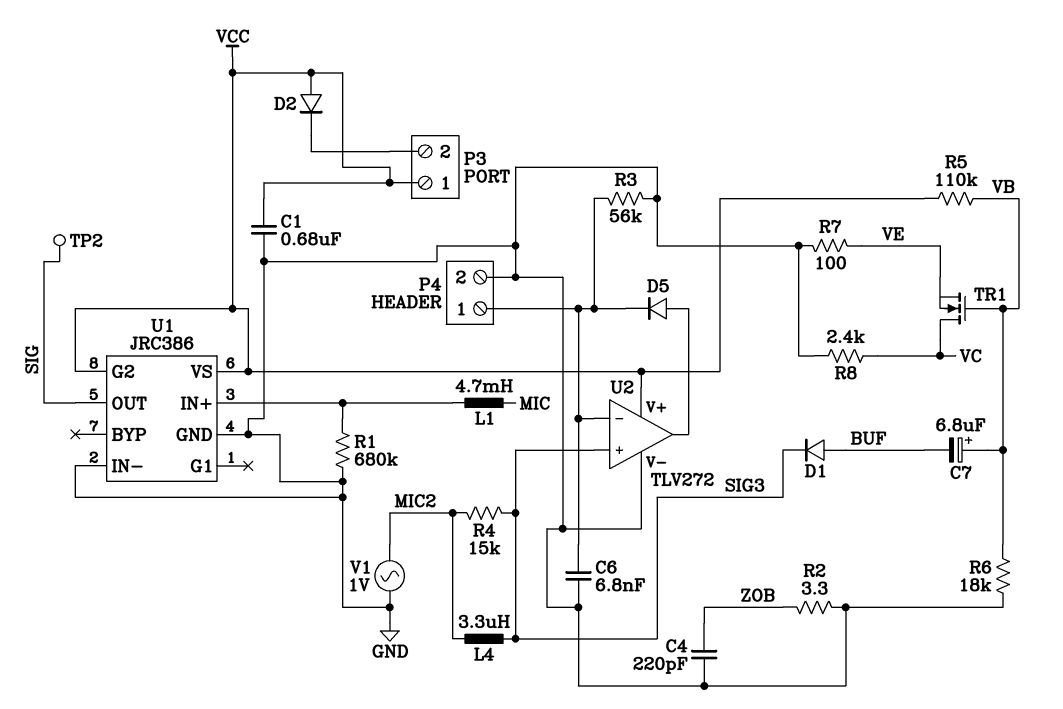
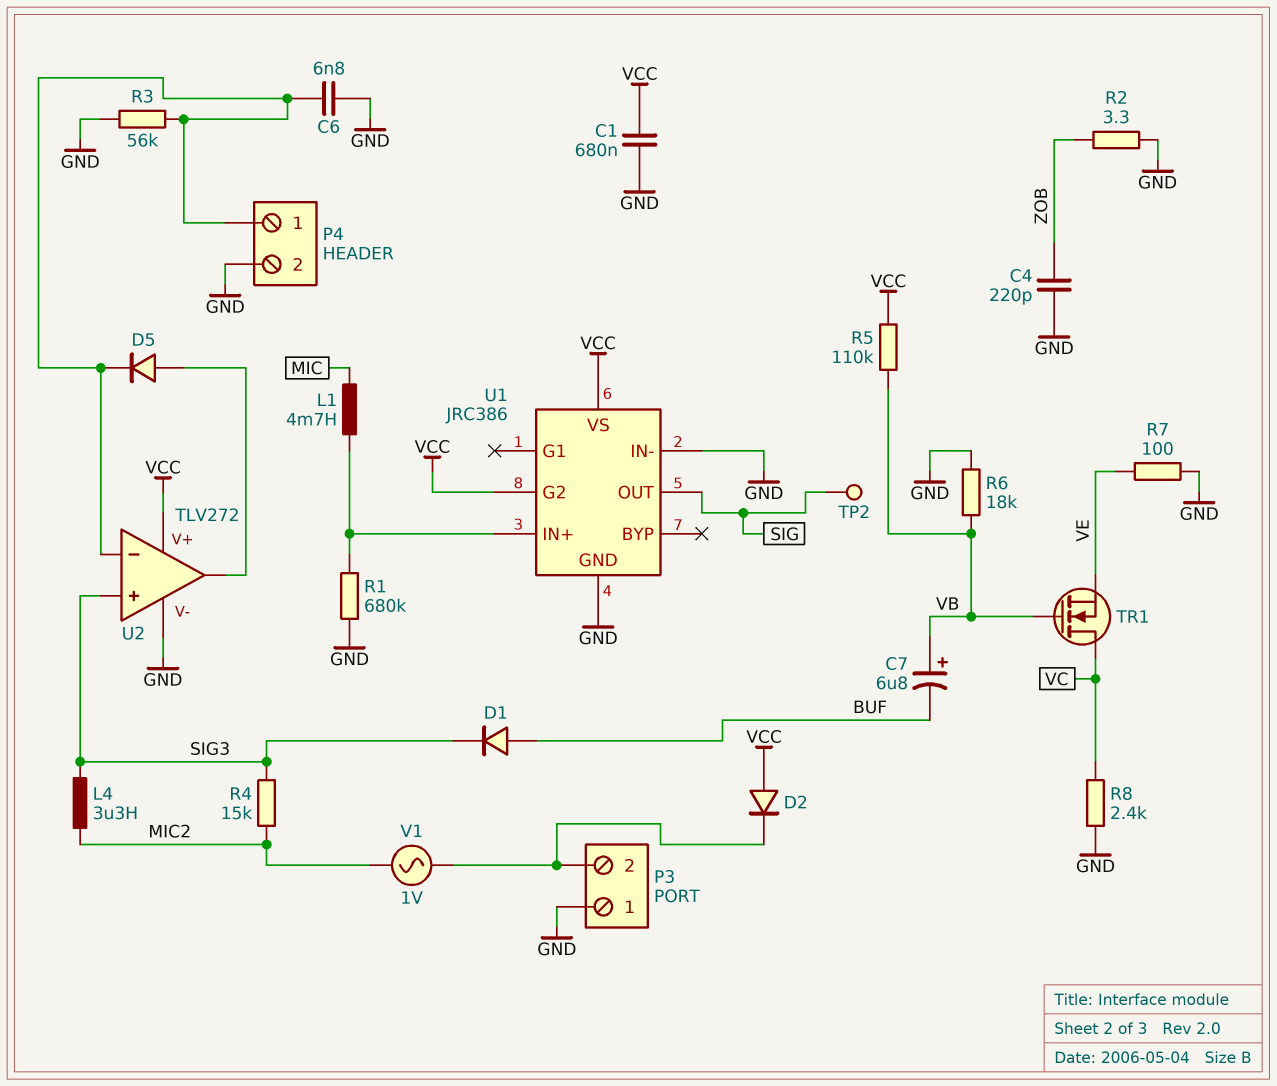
P3 pin 1: VCC -> GND
V1: AC 1V (GND, MIC2) -> AC 1V (MIC2, P3/2)

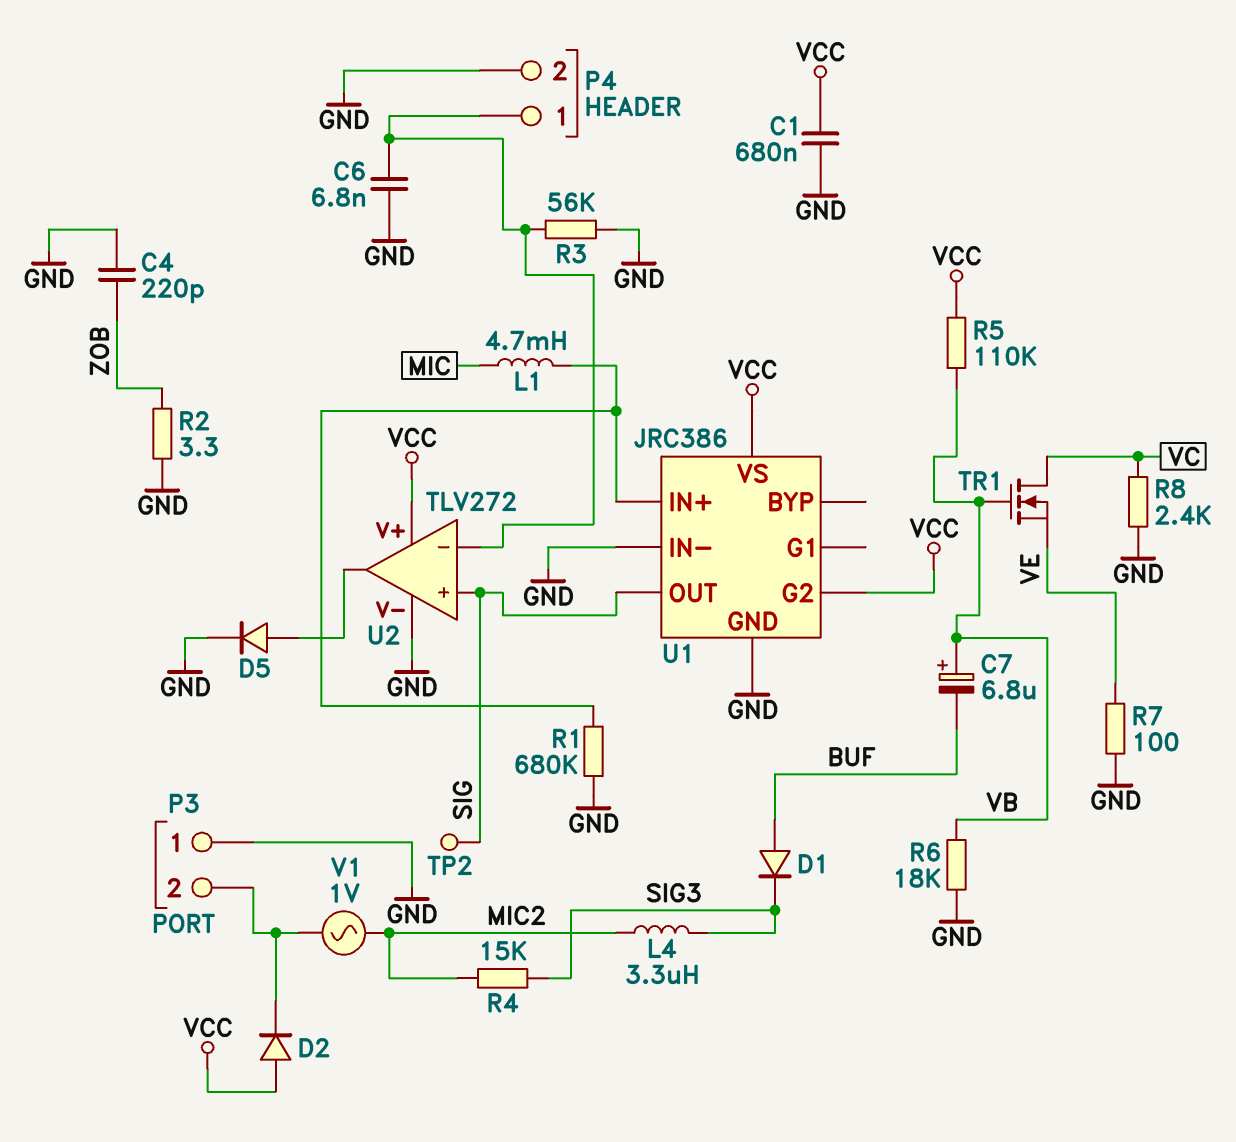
D5: diode (A U2/out, K P4/1) -> diode (A U2/out, K GND)
U2 pin in+: SIG3 -> SIG

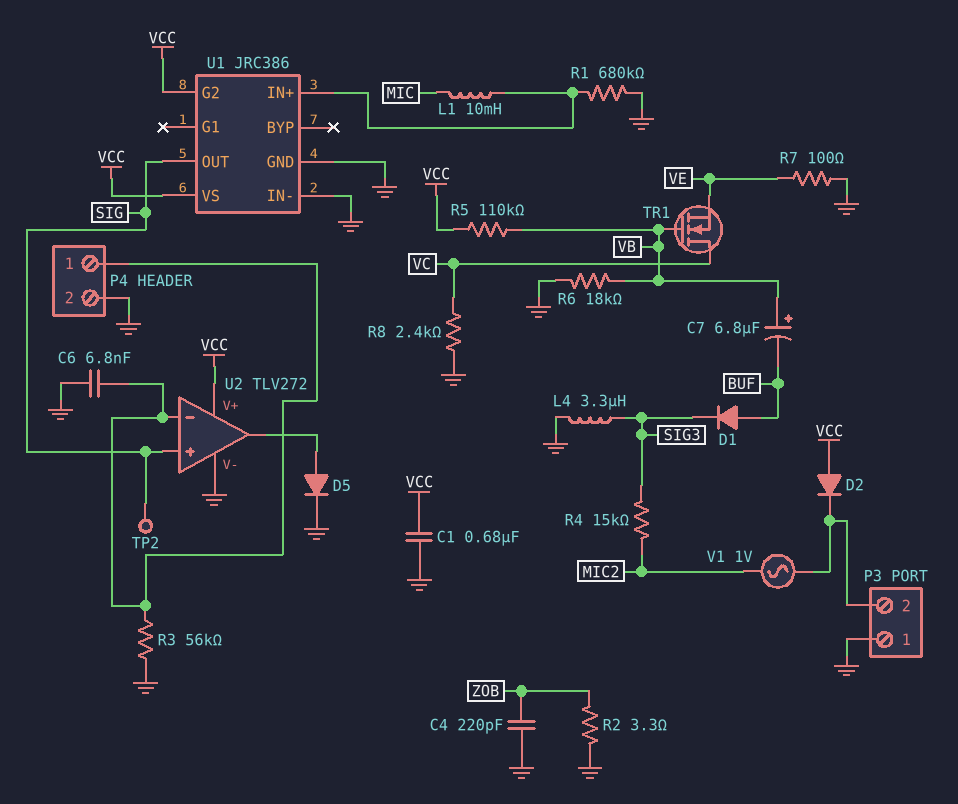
L1: 4.7mH (MIC, U1/IN+) -> 10mH (MIC, U1/IN+)
L4: 3.3uH (MIC2, SIG3) -> 3.3uH (GND, SIG3)

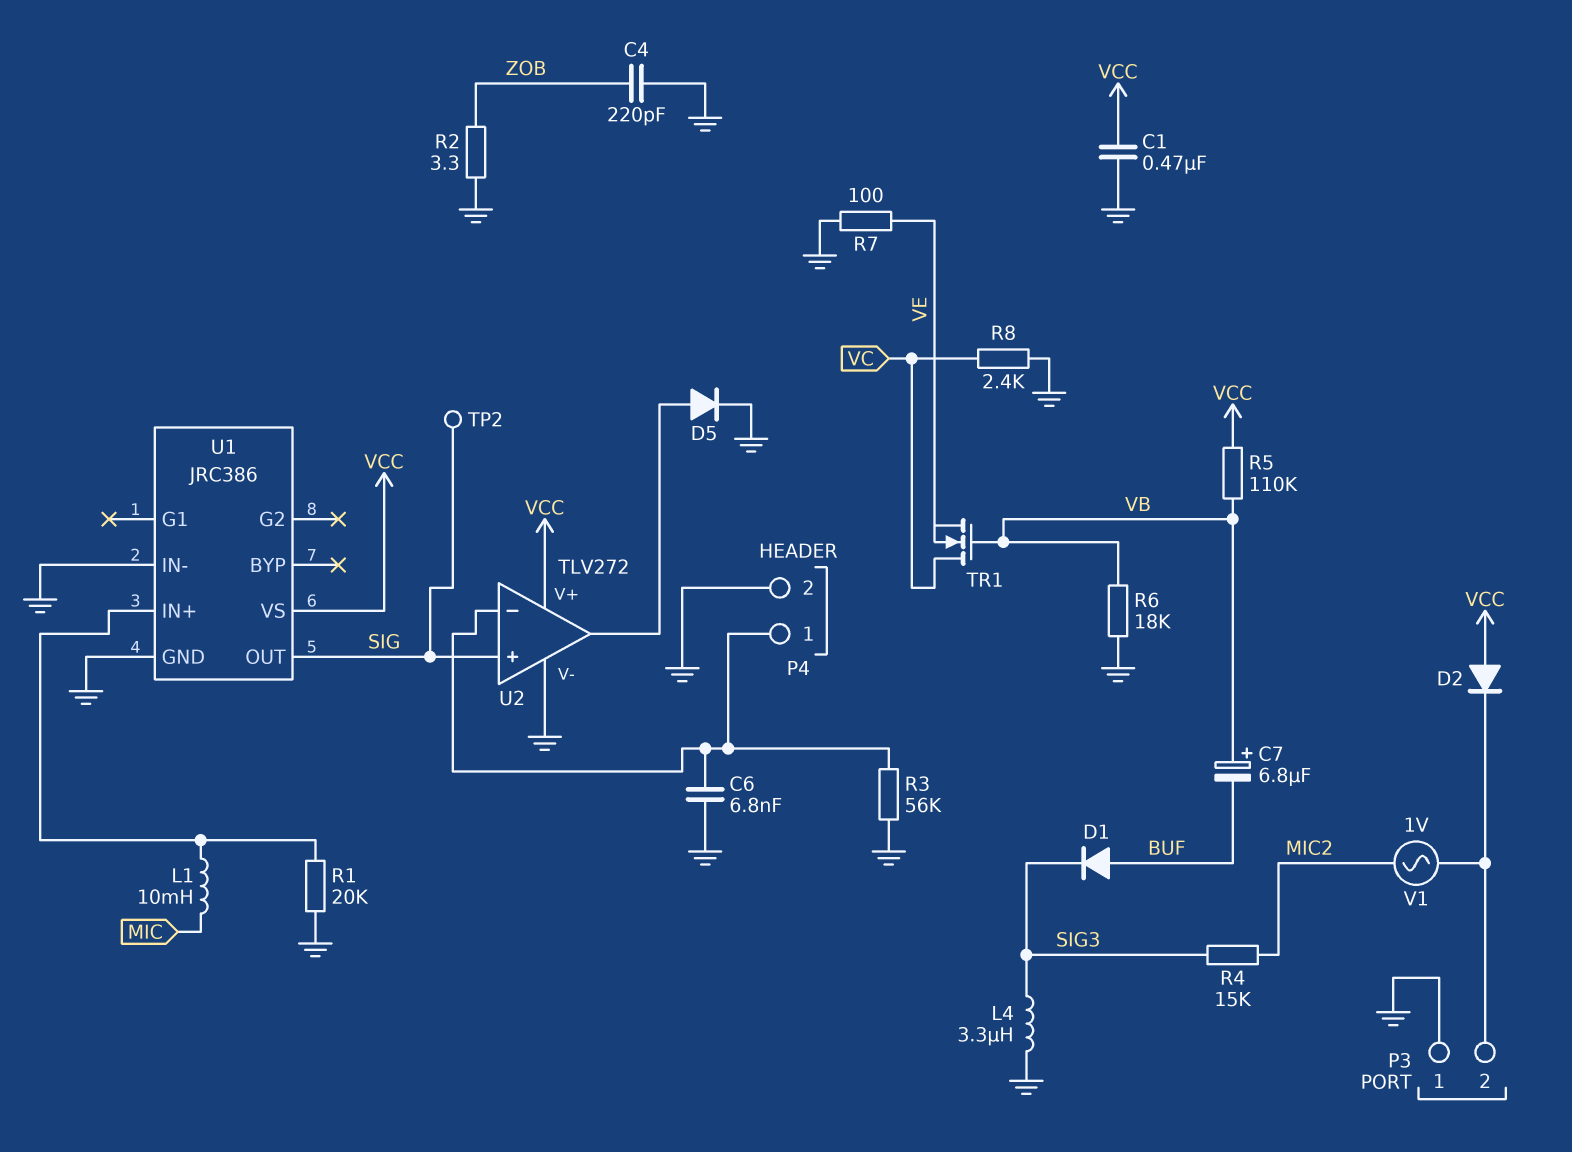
C1: 680nF (GND, VCC) -> 470nF (GND, VCC)
R1: 680k (GND, U1/IN+) -> 20k (GND, U1/IN+)
U1 pin G2: VCC -> none

